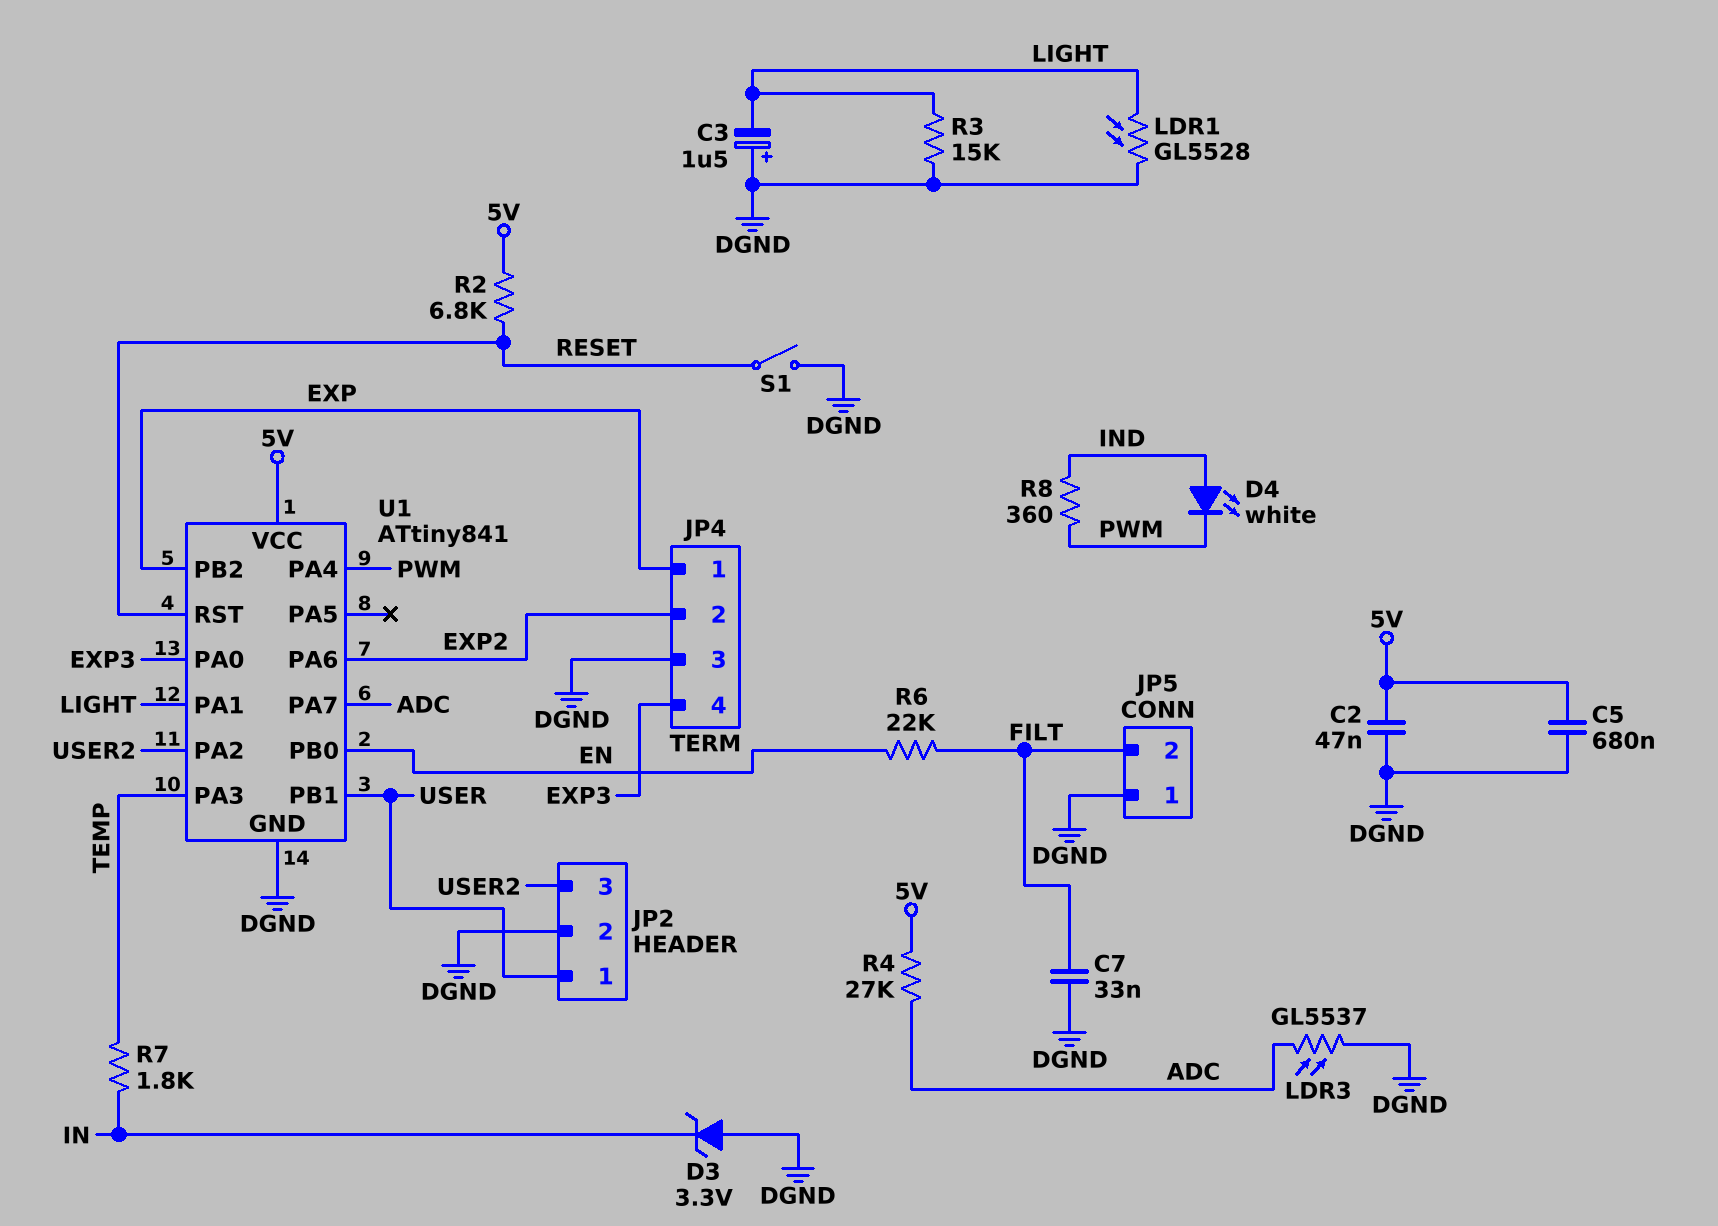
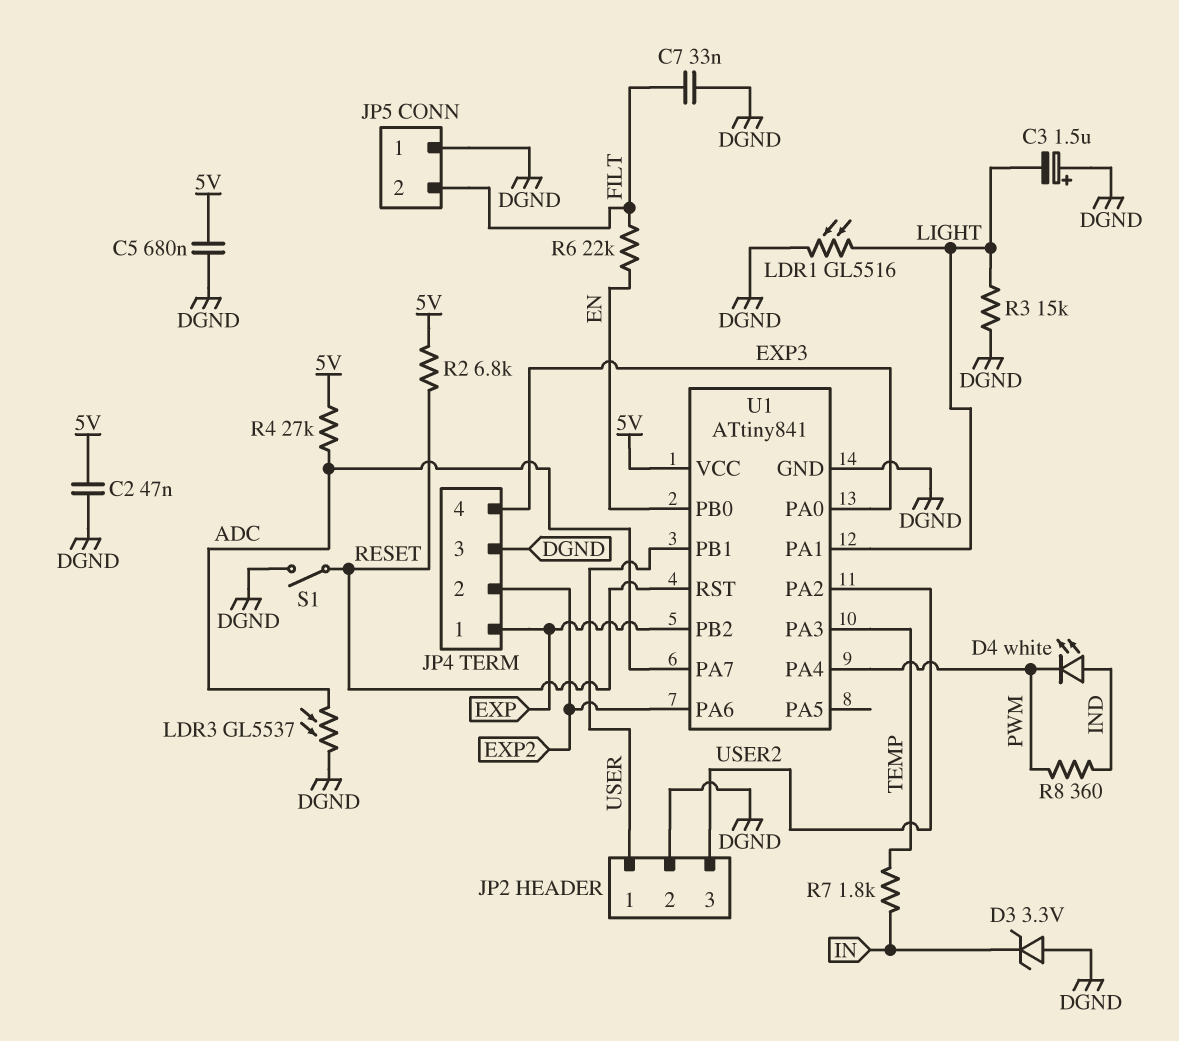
LDR1: GL5528 (DGND, LIGHT) -> GL5516 (DGND, LIGHT)

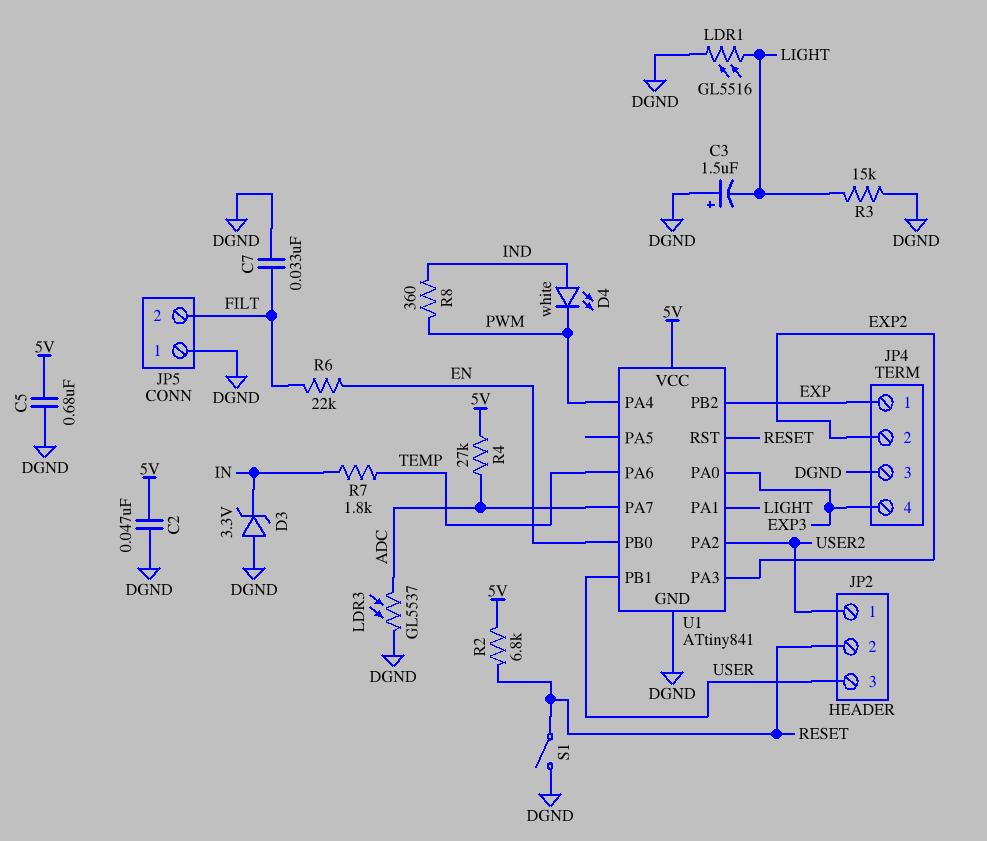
JP2 pin 1: USER -> USER2
JP2 pin 2: DGND -> RESET
JP2 pin 3: USER2 -> USER
U1 pin PA3: TEMP -> EXP2
U1 pin PA6: EXP2 -> TEMP

